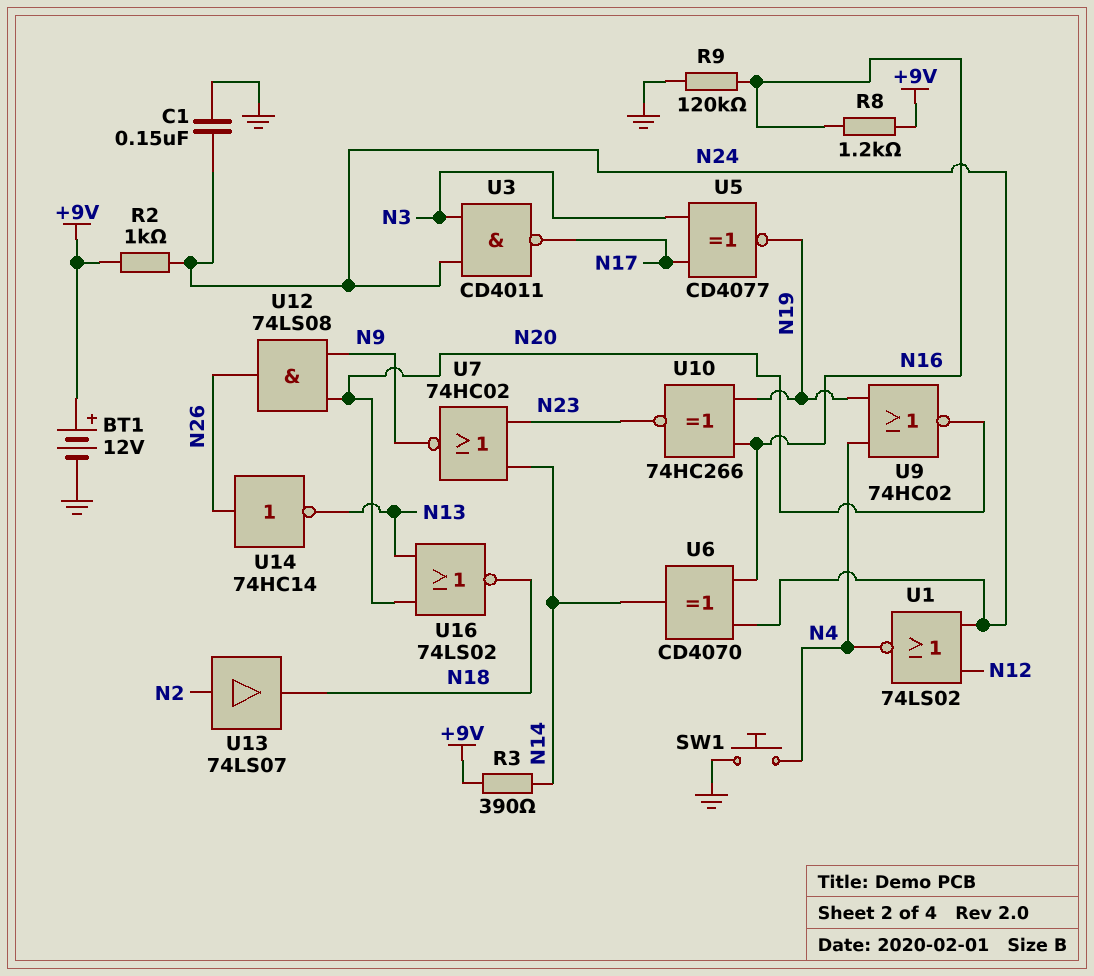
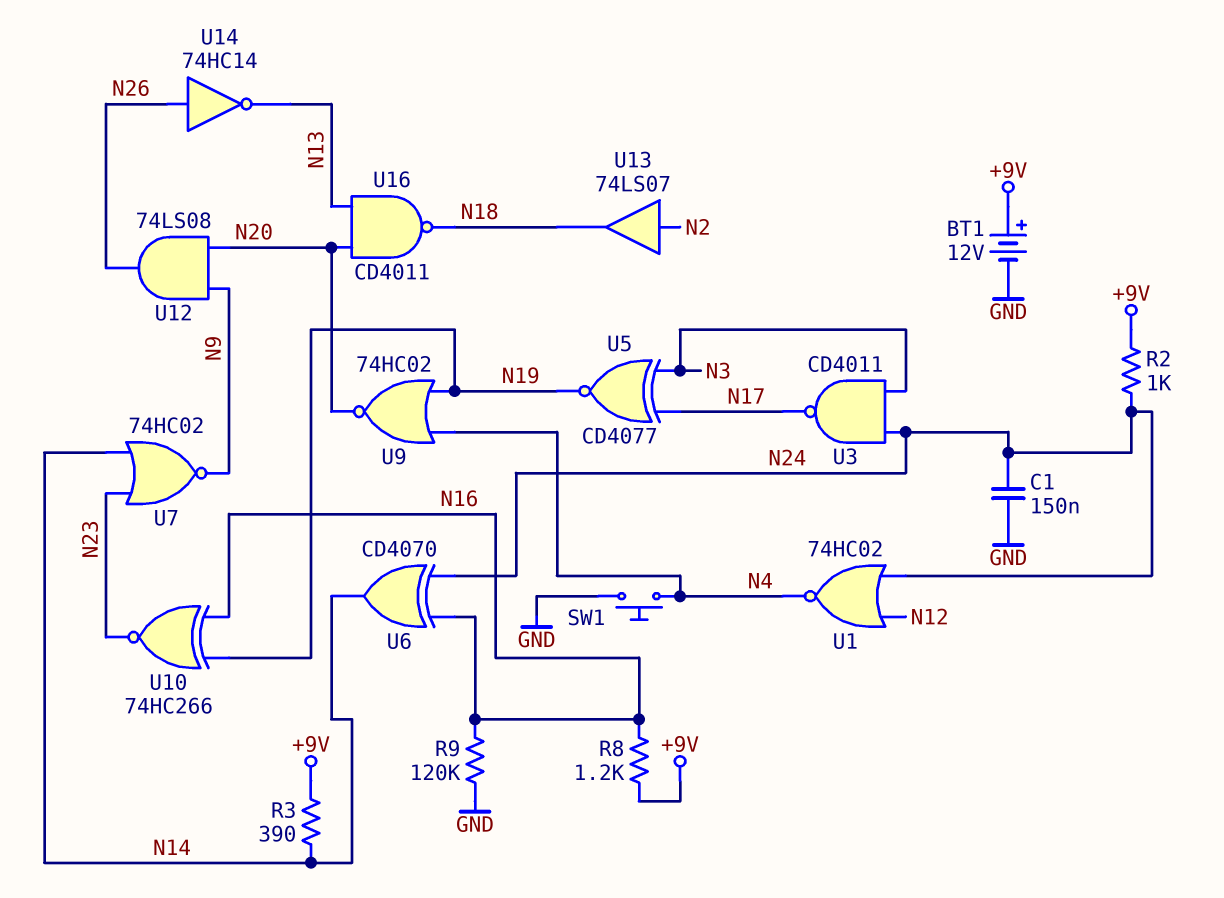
U1: NOR 74LS02 (in N12, in N24, out N4) -> NOR 74HC02 (in N12, in N24, out N4)
U16: NOR 74LS02 (in N13, in N20, out N18) -> NAND CD4011 (in N13, in N20, out N18)

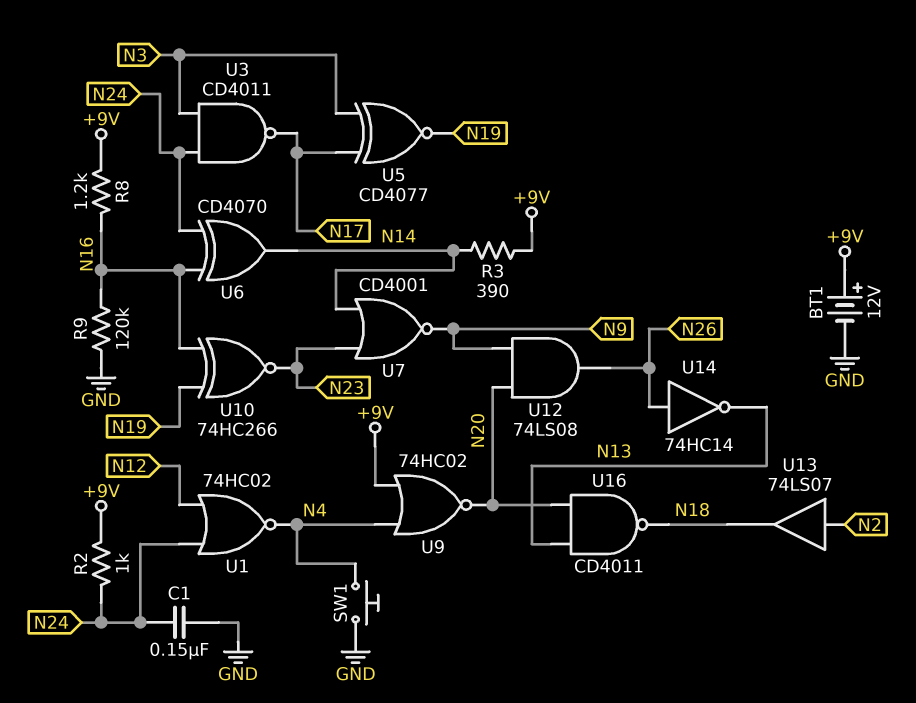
U7: NOR 74HC02 (in N14, in N23, out N9) -> NOR CD4001 (in N14, in N23, out N9)
U9: NOR 74HC02 (in N4, in N19, out N20) -> NOR 74HC02 (in +9V, in N4, out N20)

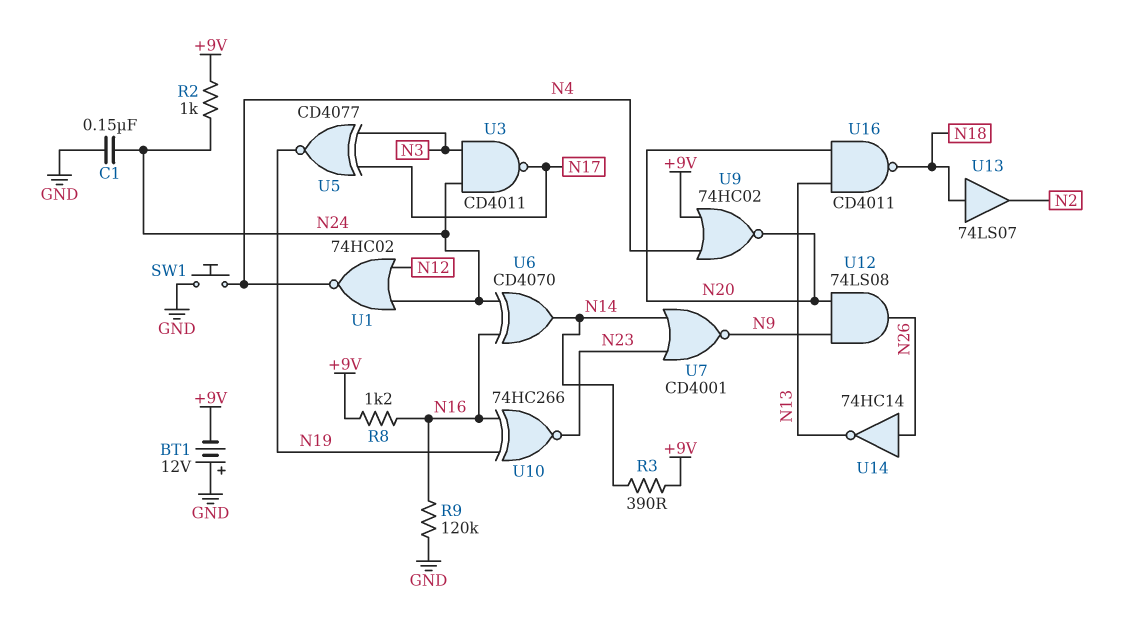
BT1: 12V (plus +9V, minus GND) -> 12V (plus GND, minus +9V)
U13: buffer 74LS07 (in N2, out N18) -> buffer 74LS07 (in N18, out N2)

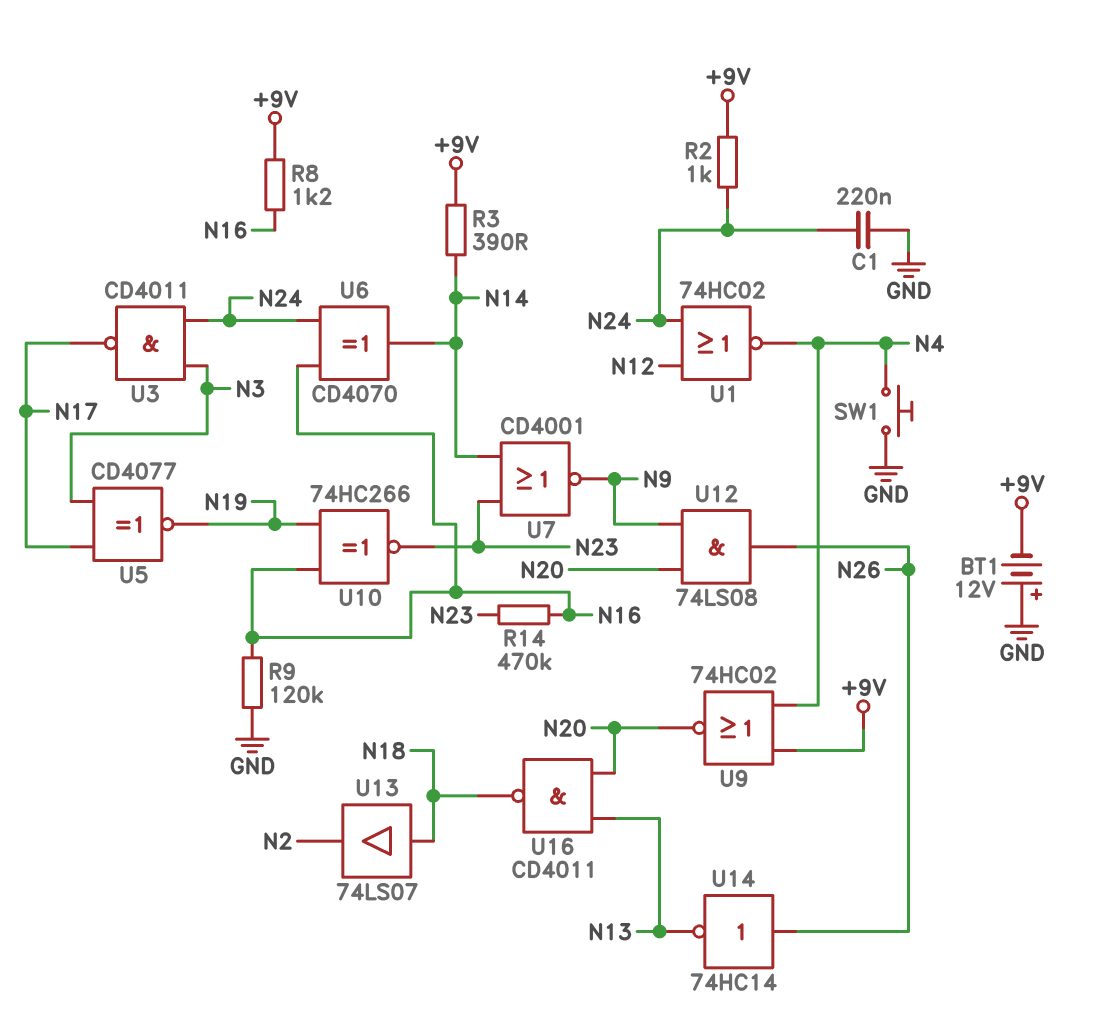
C1: 150nF (GND, N24) -> 220nF (GND, N24)
R14: none -> 470k (N16, N23)

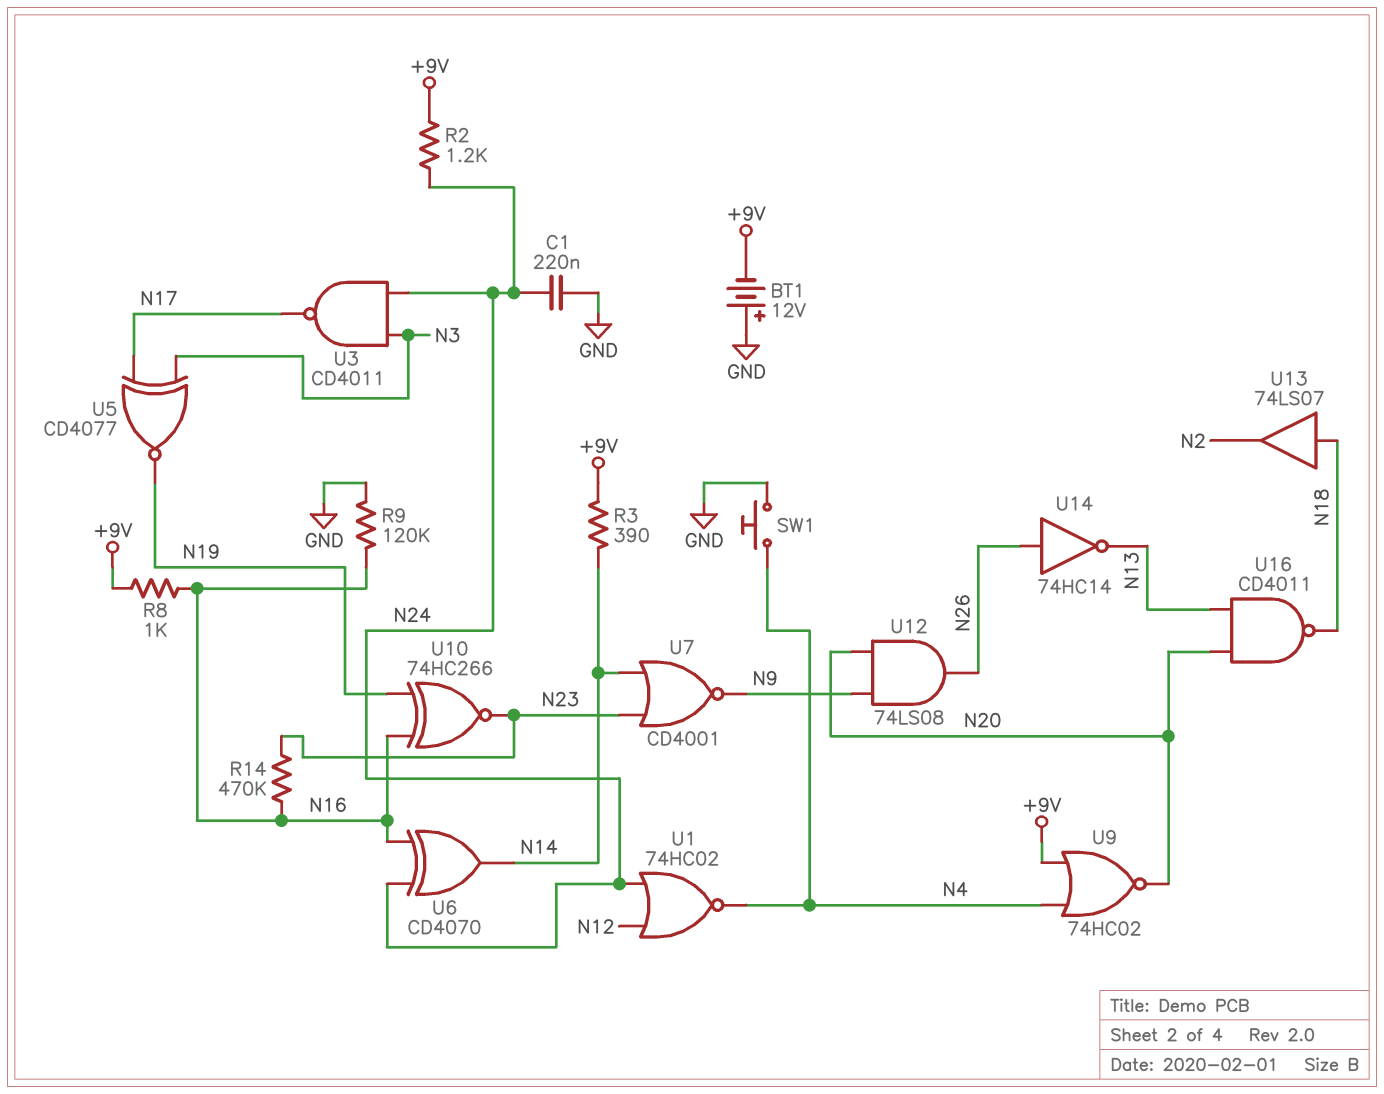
R2: 1k (+9V, N24) -> 1.2k (+9V, N24)
R8: 1.2k (+9V, N16) -> 1k (+9V, N16)

